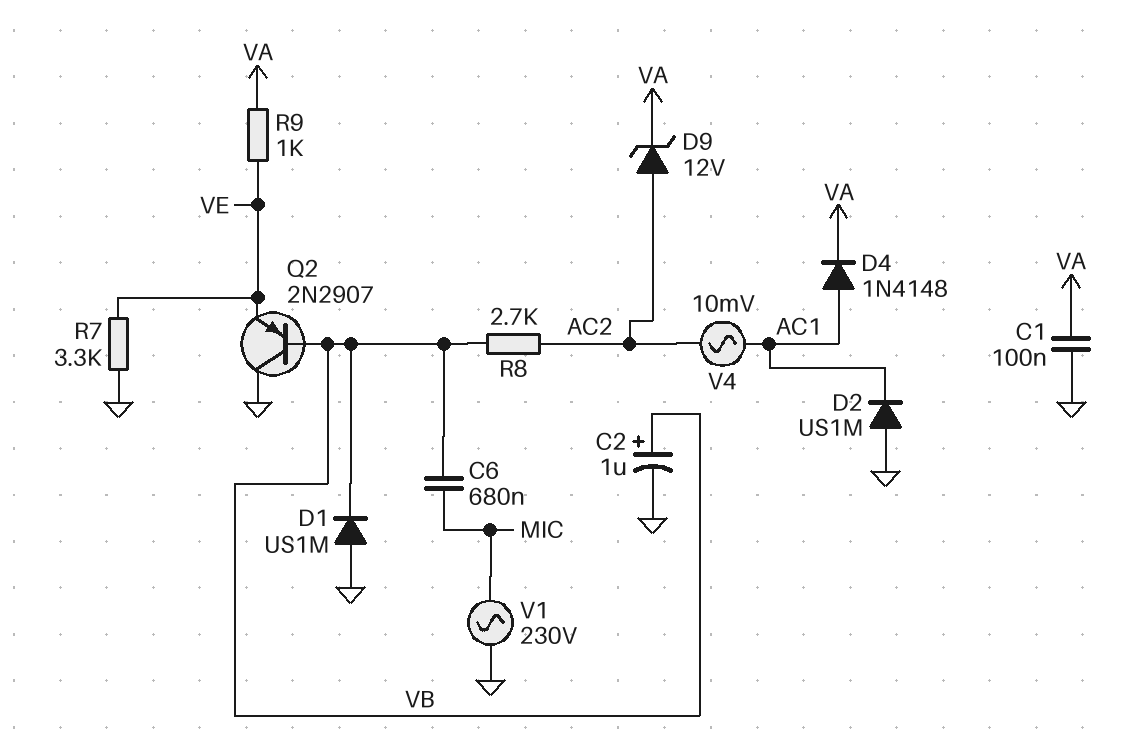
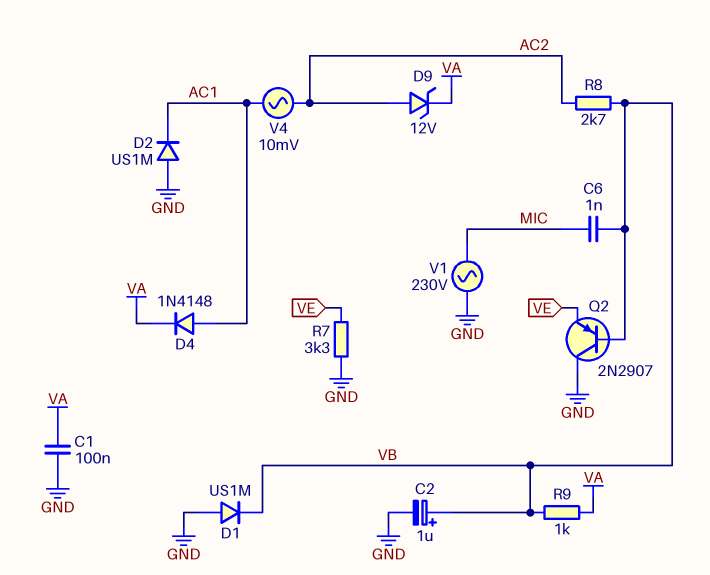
C6: 680nF (MIC, VB) -> 1nF (MIC, VB)
R9: 1k (VA, VE) -> 1k (VA, VB)

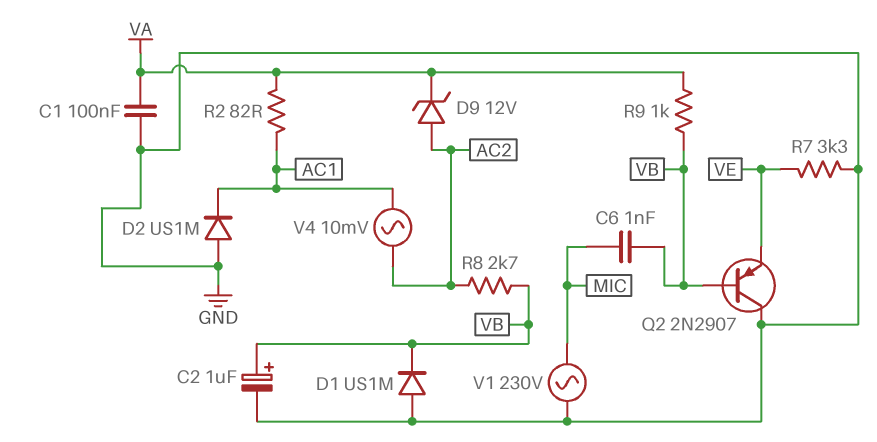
D4: diode 1N4148 (A AC1, K VA) -> none
R2: none -> 82 (AC1, VA)

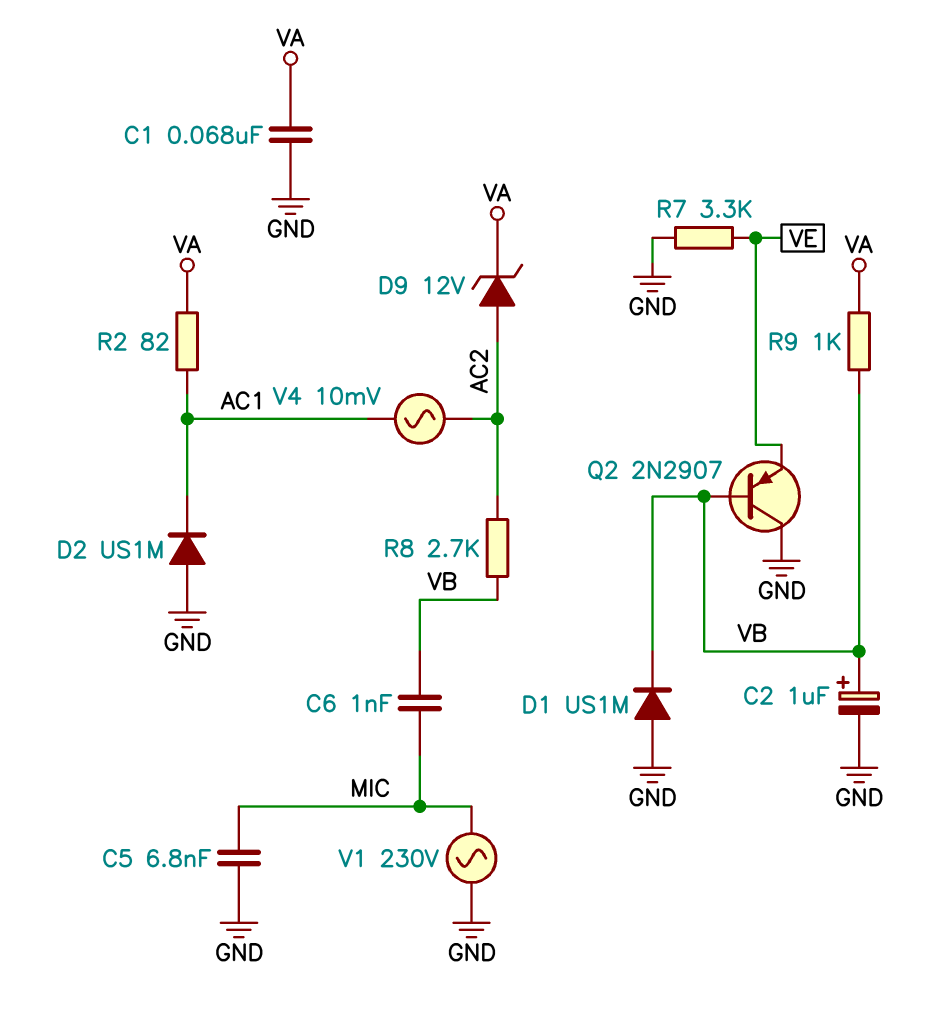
C1: 100nF (GND, VA) -> 68nF (GND, VA)
C5: none -> 6.8nF (GND, MIC)

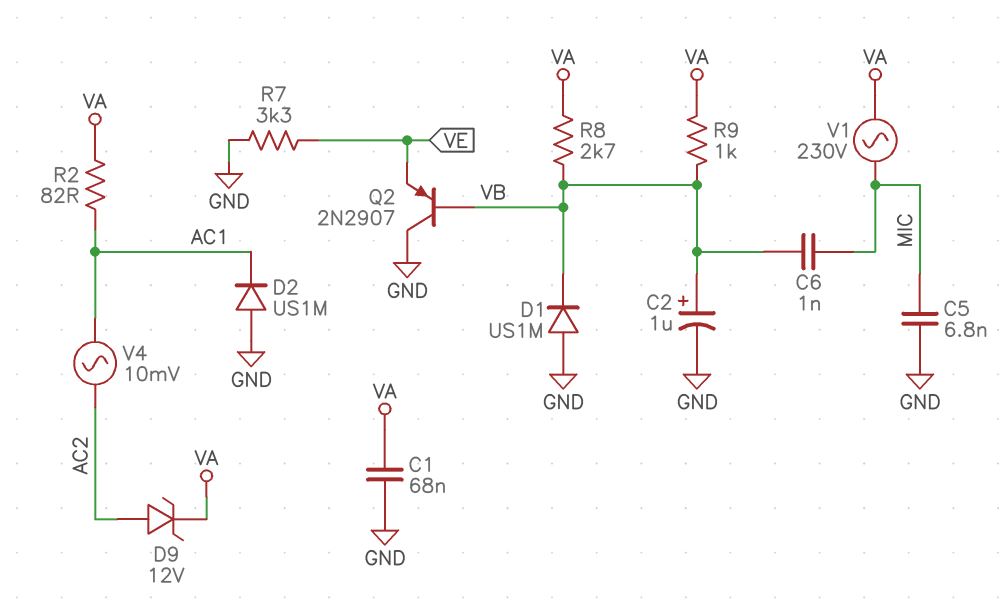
R8: 2.7k (AC2, VB) -> 2.7k (VA, VB)
V1: AC 230V (GND, MIC) -> AC 230V (MIC, VA)

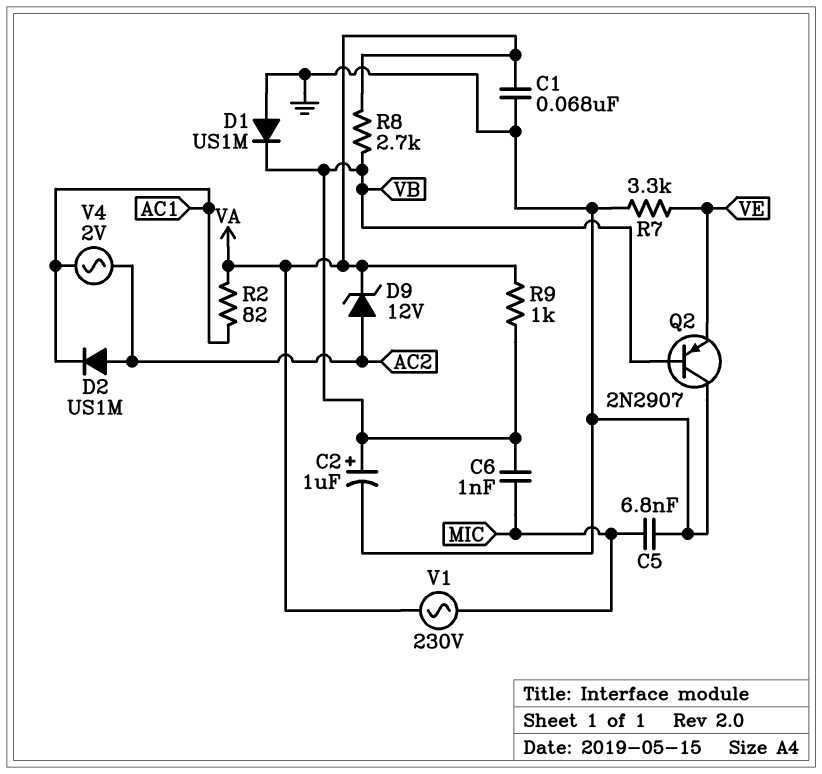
D2: diode US1M (A GND, K AC1) -> diode US1M (A AC2, K AC1)
V4: AC 10mV (AC1, AC2) -> AC 2V (AC1, AC2)

